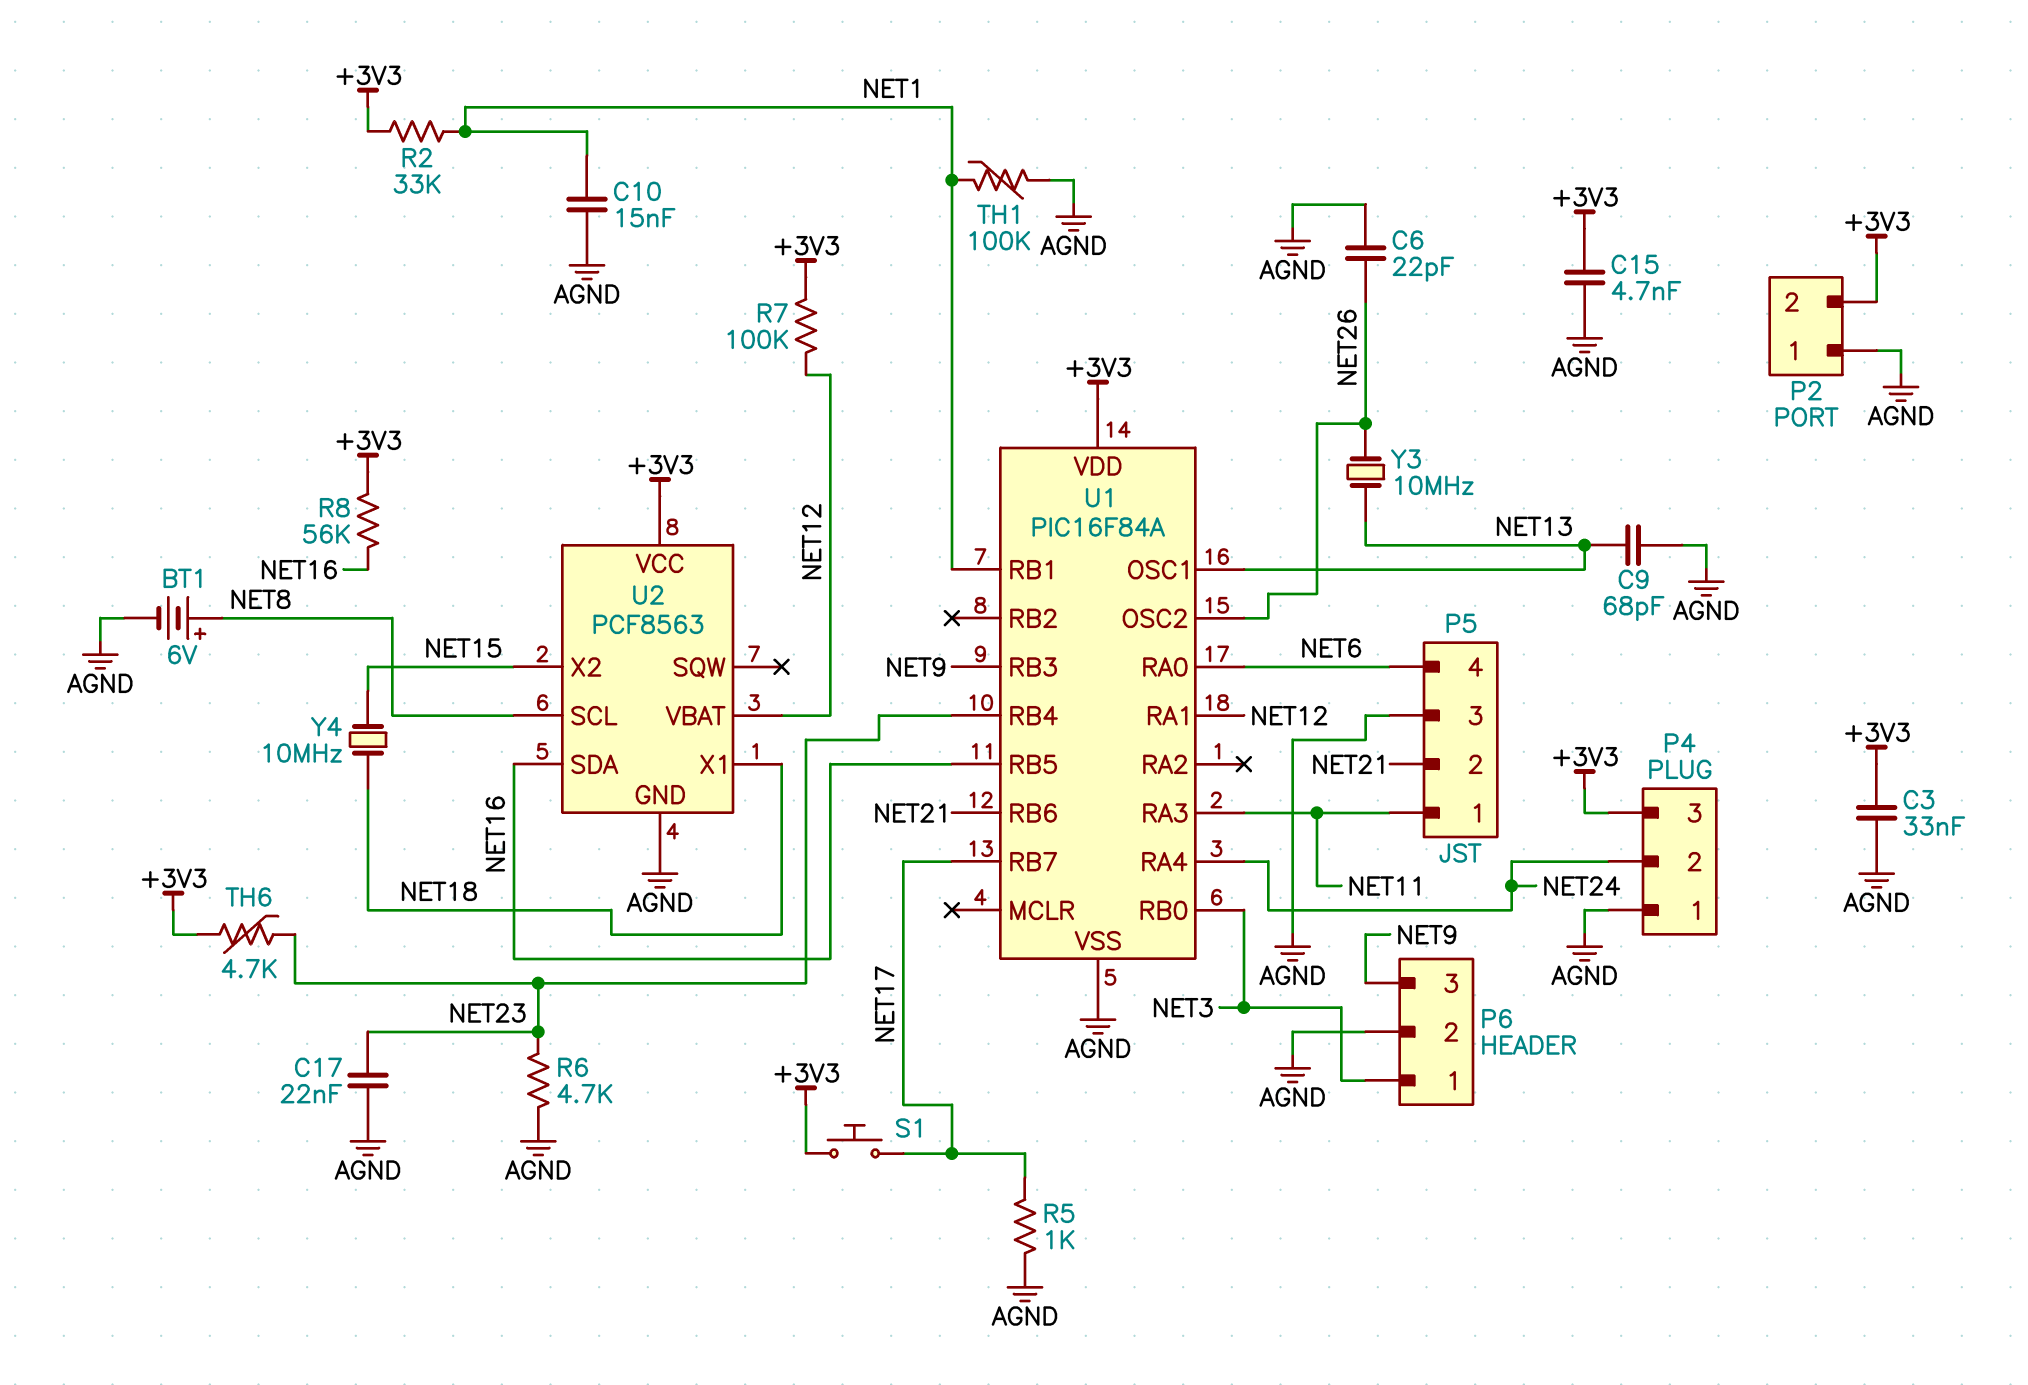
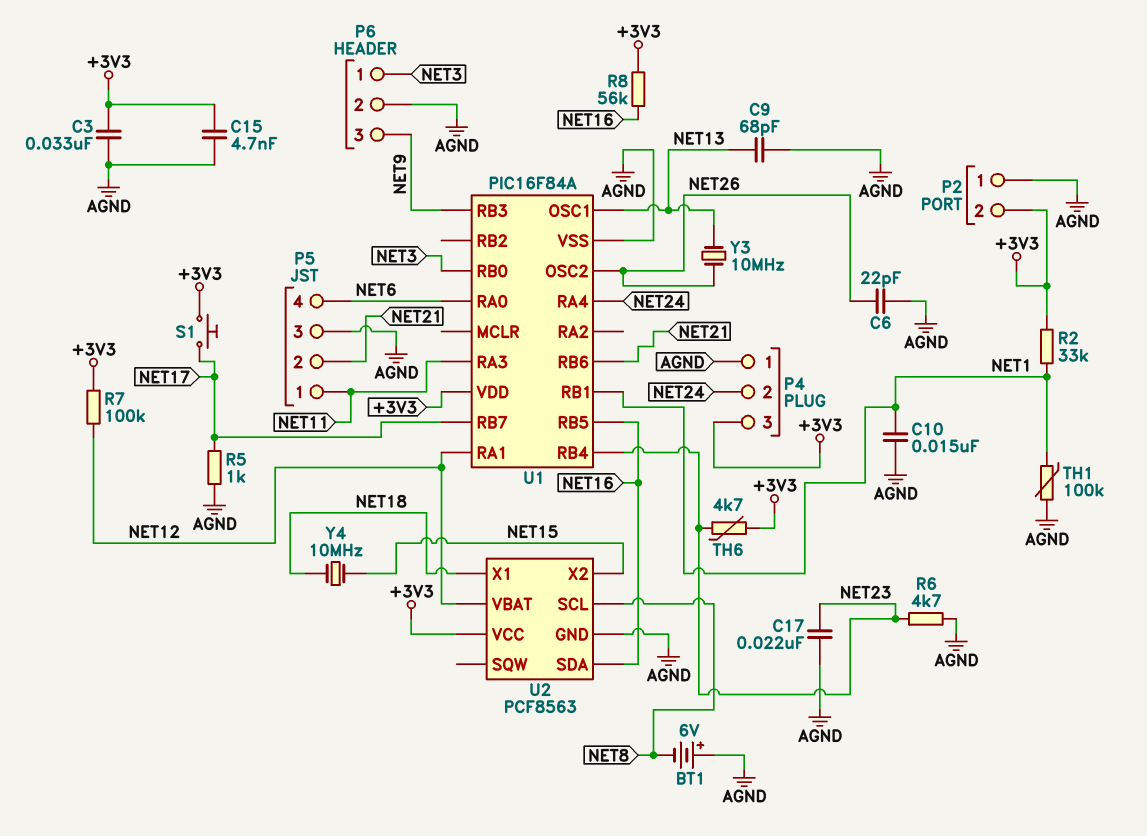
BT1: 6V (plus NET8, minus AGND) -> 6V (plus AGND, minus NET8)

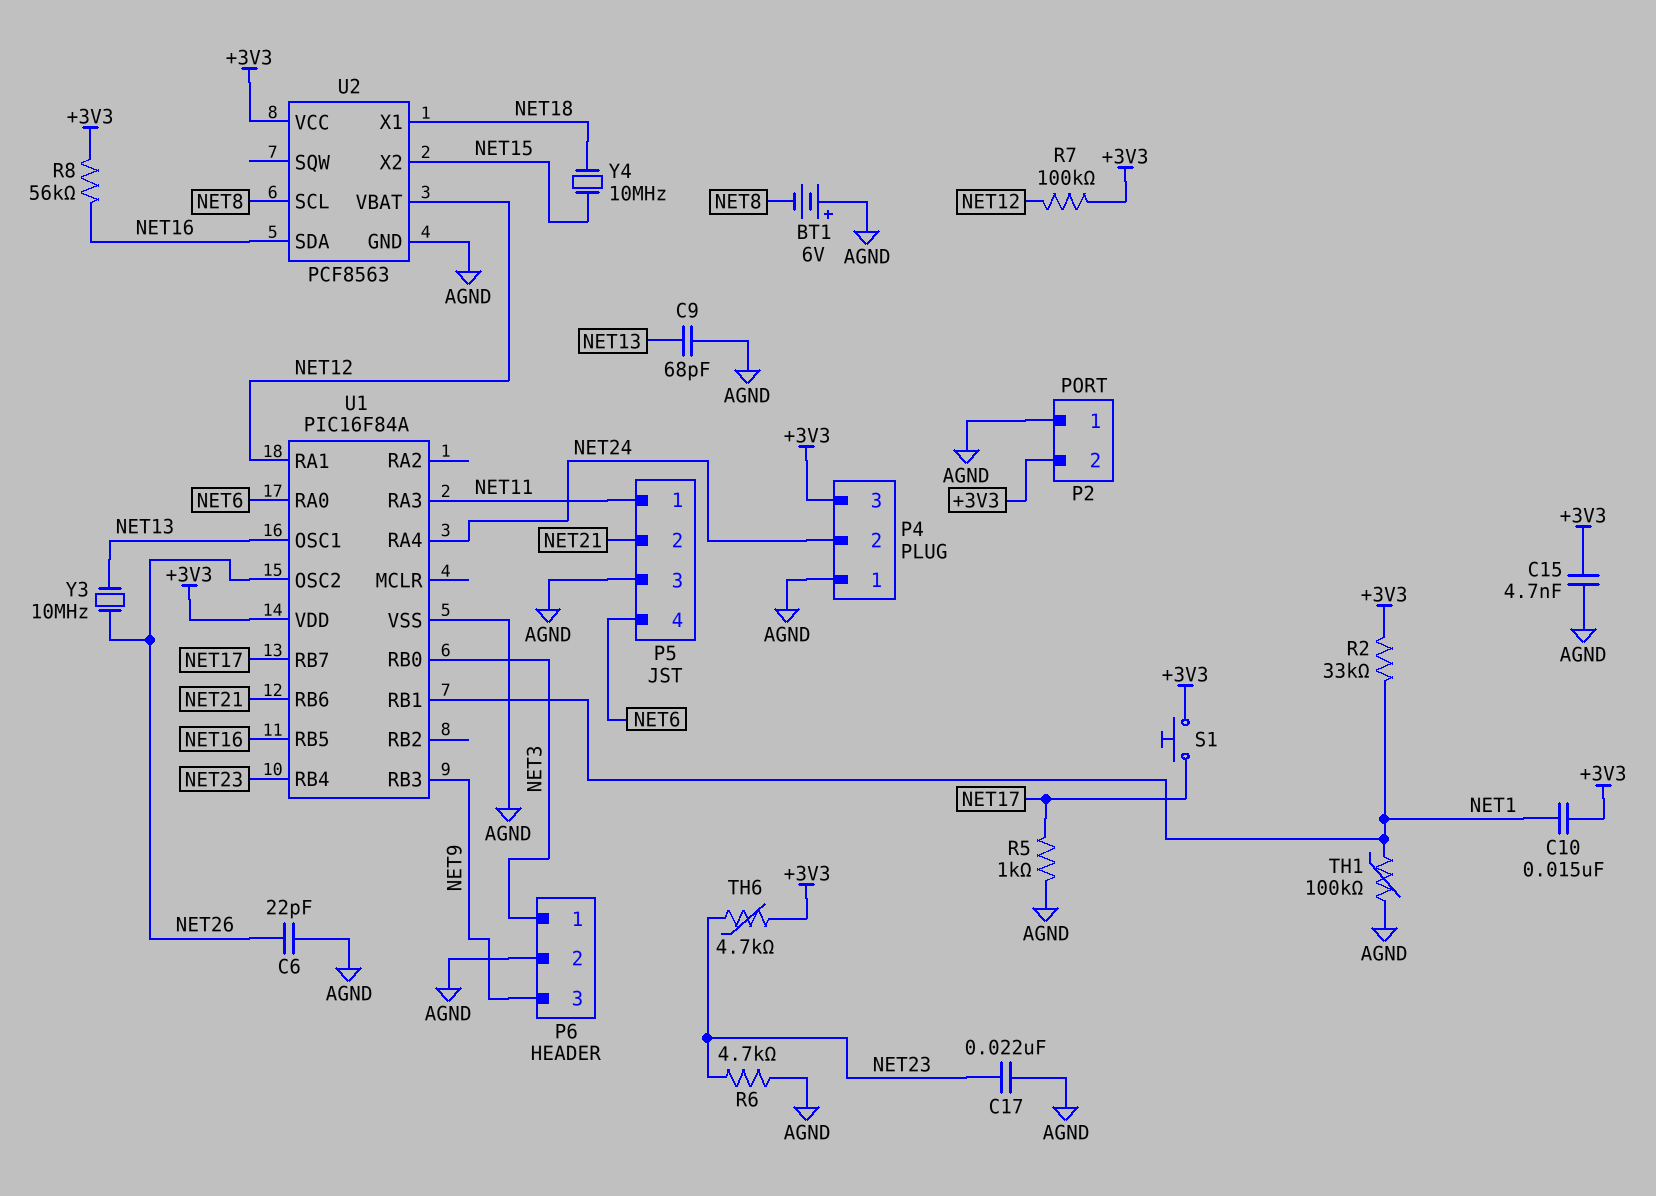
C3: 33nF (+3V3, AGND) -> none
C10: 15nF (AGND, NET1) -> 15nF (+3V3, NET1)

